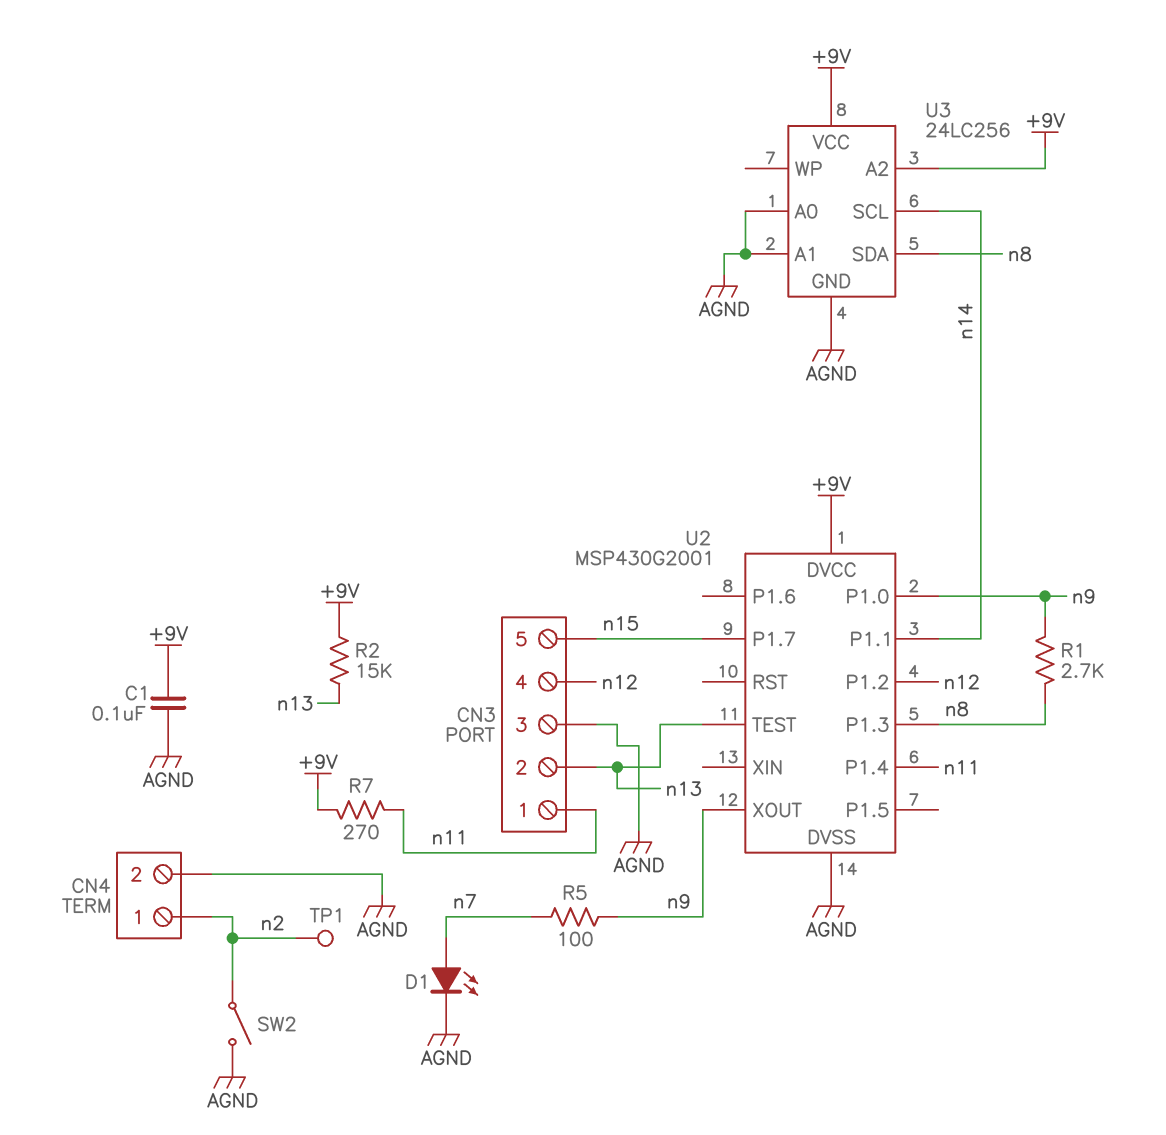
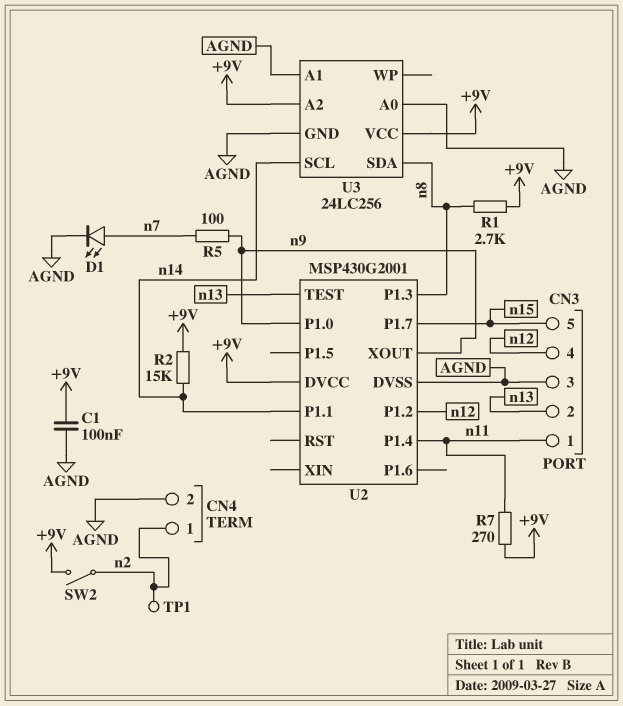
R1: 2.7k (n8, n9) -> 2.7k (+9V, n8)
R2: 15k (+9V, n13) -> 15k (+9V, n14)
SW2: switch (AGND, n2) -> switch (+9V, n2)

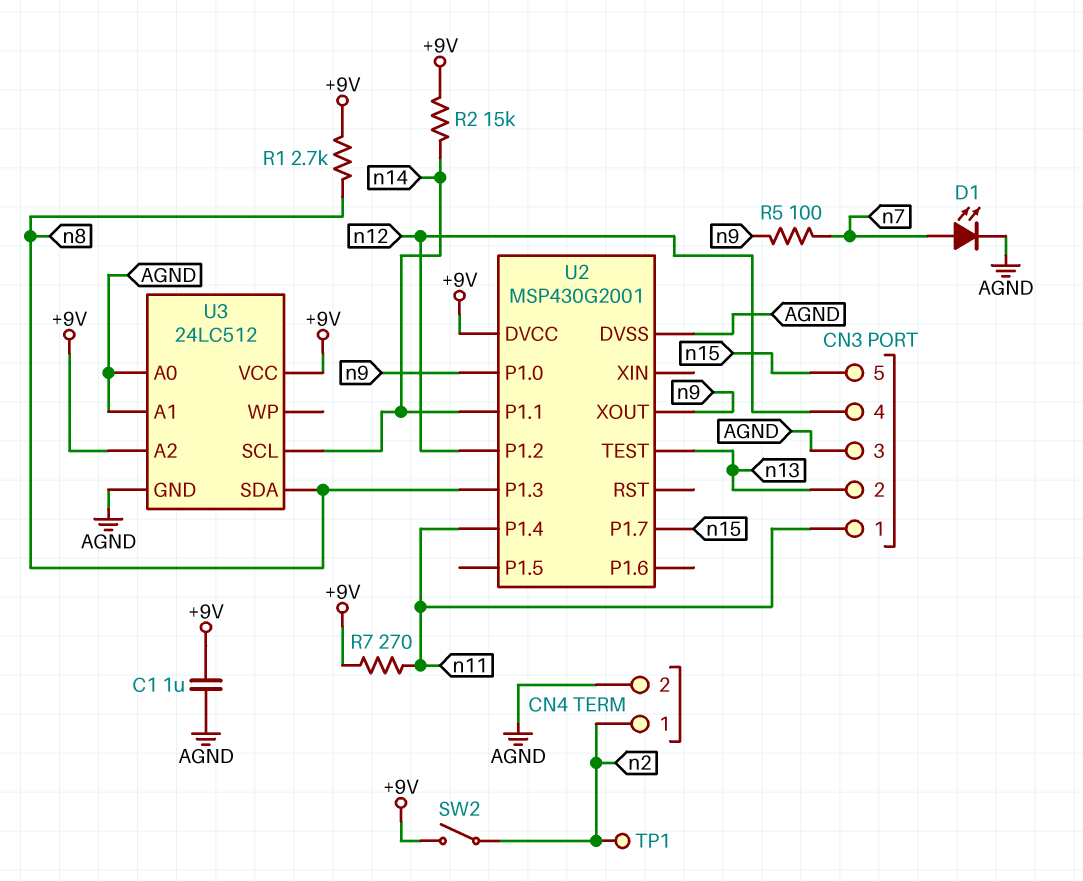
C1: 100nF (+9V, AGND) -> 1uF (+9V, AGND)
U3: 24LC256 -> 24LC512

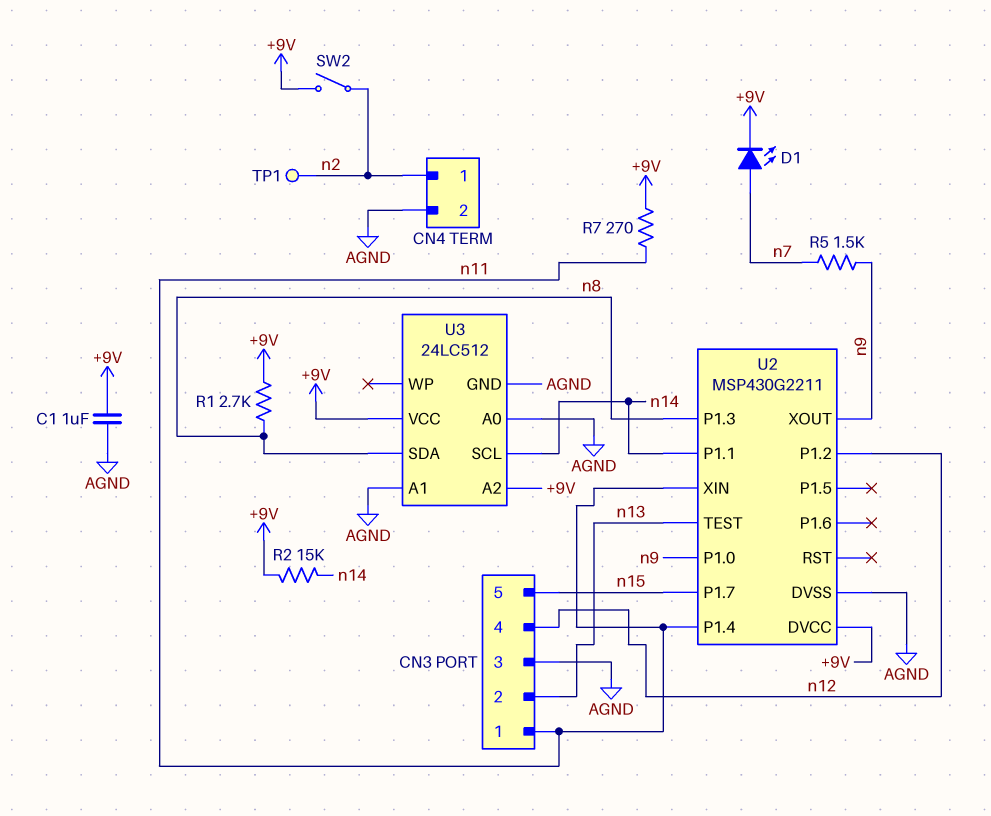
D1: LED (A n7, K AGND) -> LED (A n7, K +9V)
R5: 100 (n7, n9) -> 1.5k (n7, n9)
U2: MSP430G2001 -> MSP430G2211
U2 pin XIN: none -> n11

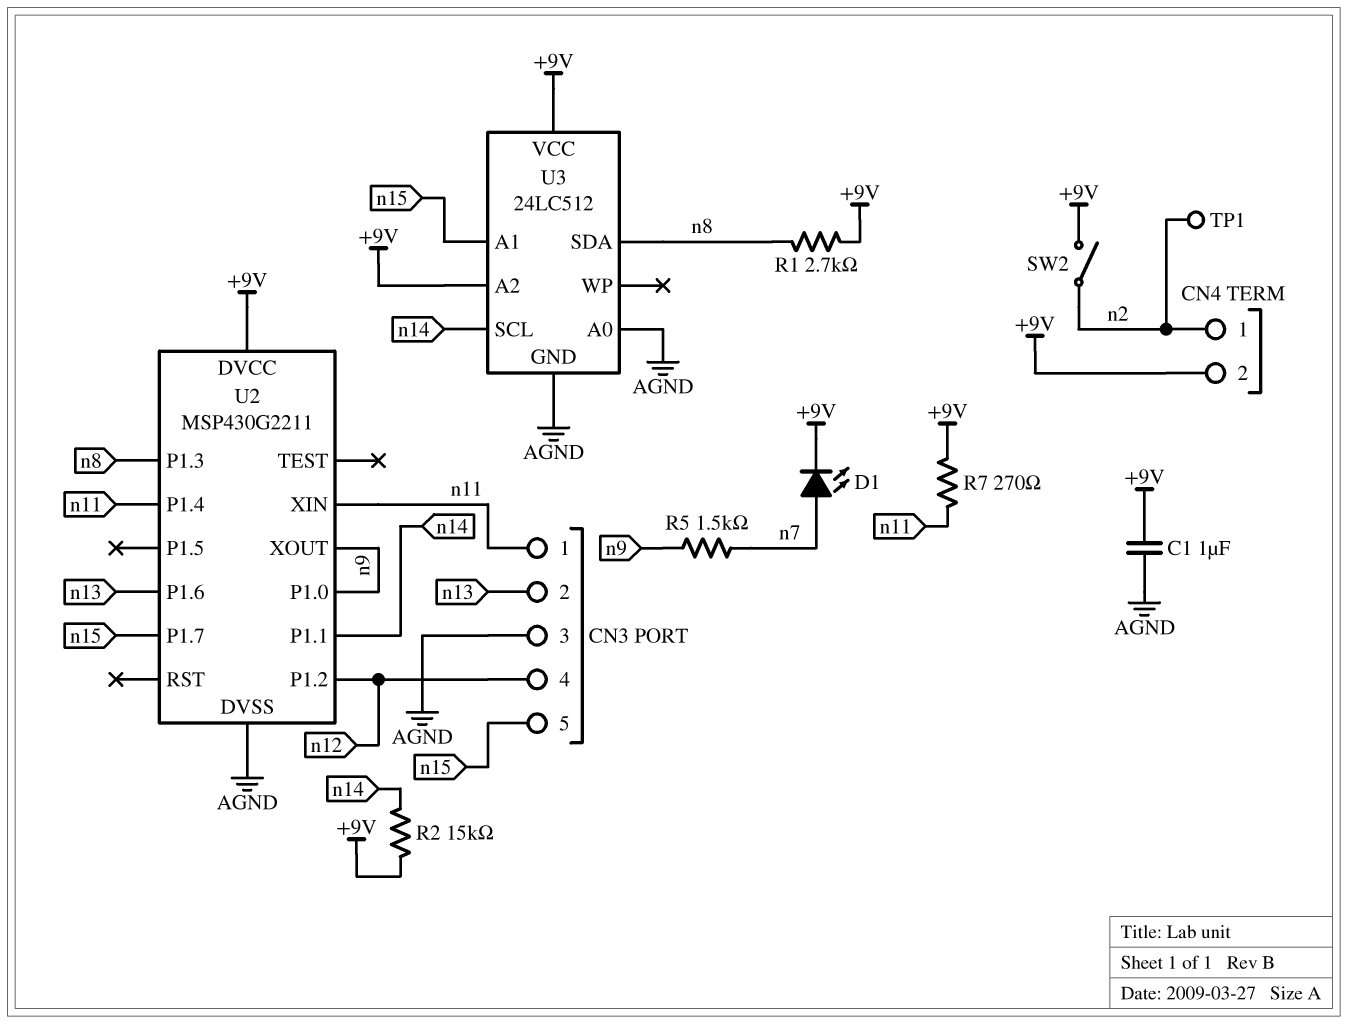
CN4 pin 2: AGND -> +9V
U2 pin P1.6: none -> n13
U2 pin TEST: n13 -> none
U3 pin A1: AGND -> n15

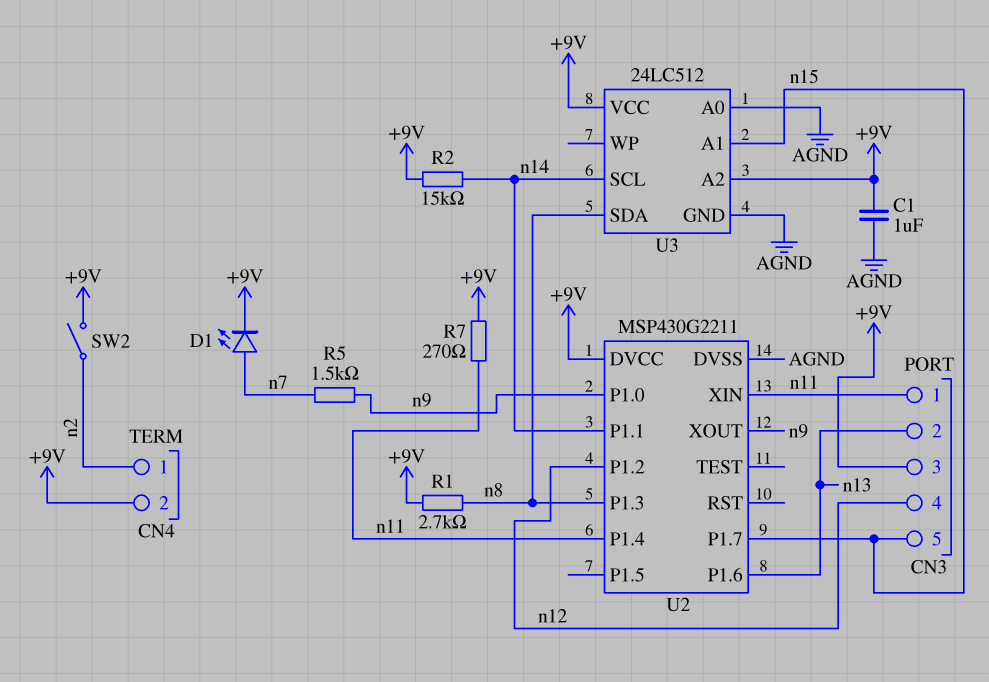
CN3 pin 3: AGND -> +9V
TP1: test point (n2) -> none

